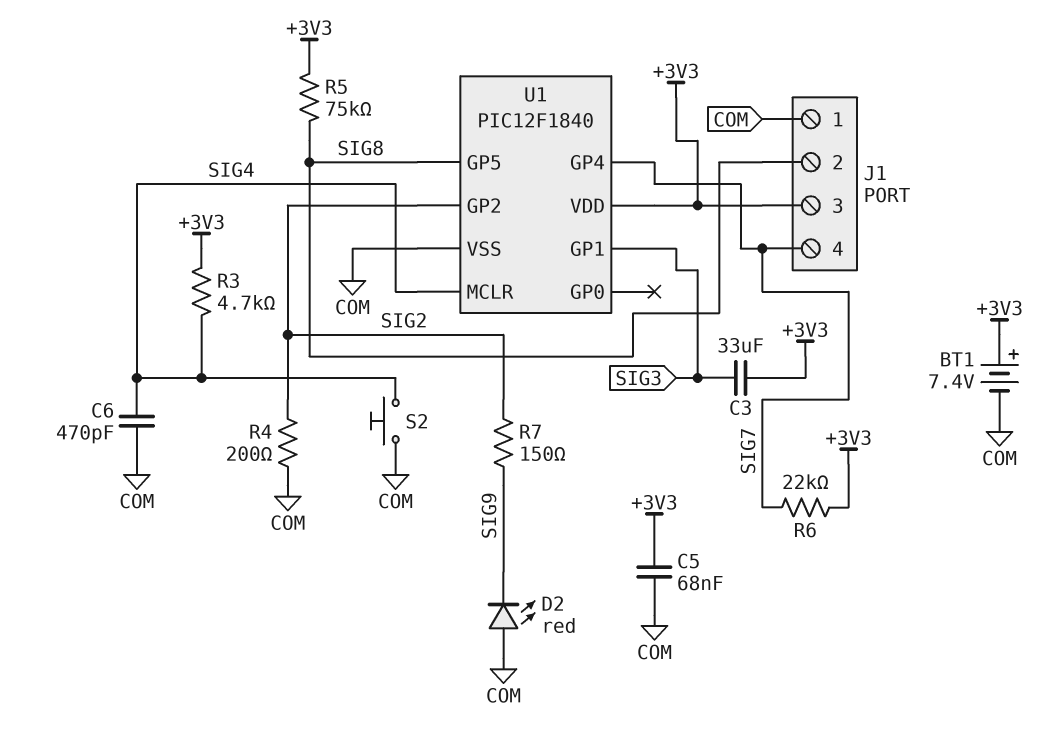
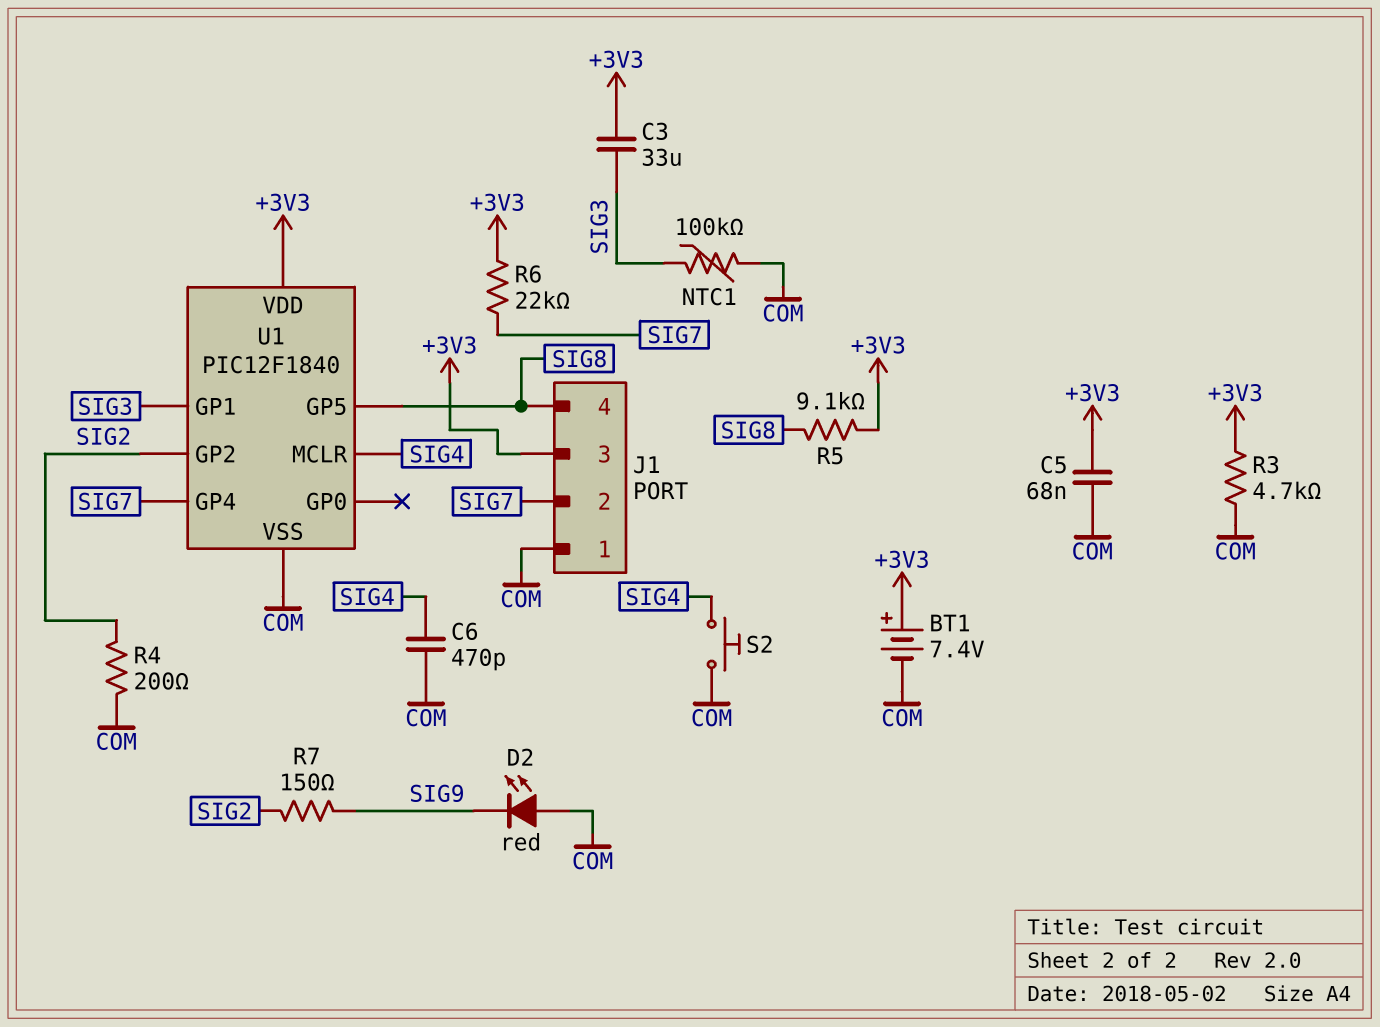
J1 pin 2: SIG8 -> SIG7
J1 pin 4: SIG7 -> SIG8
NTC1: none -> 100k (COM, SIG3)
R3: 4.7k (+3V3, SIG4) -> 4.7k (+3V3, COM)
R5: 75k (+3V3, SIG8) -> 9.1k (+3V3, SIG8)

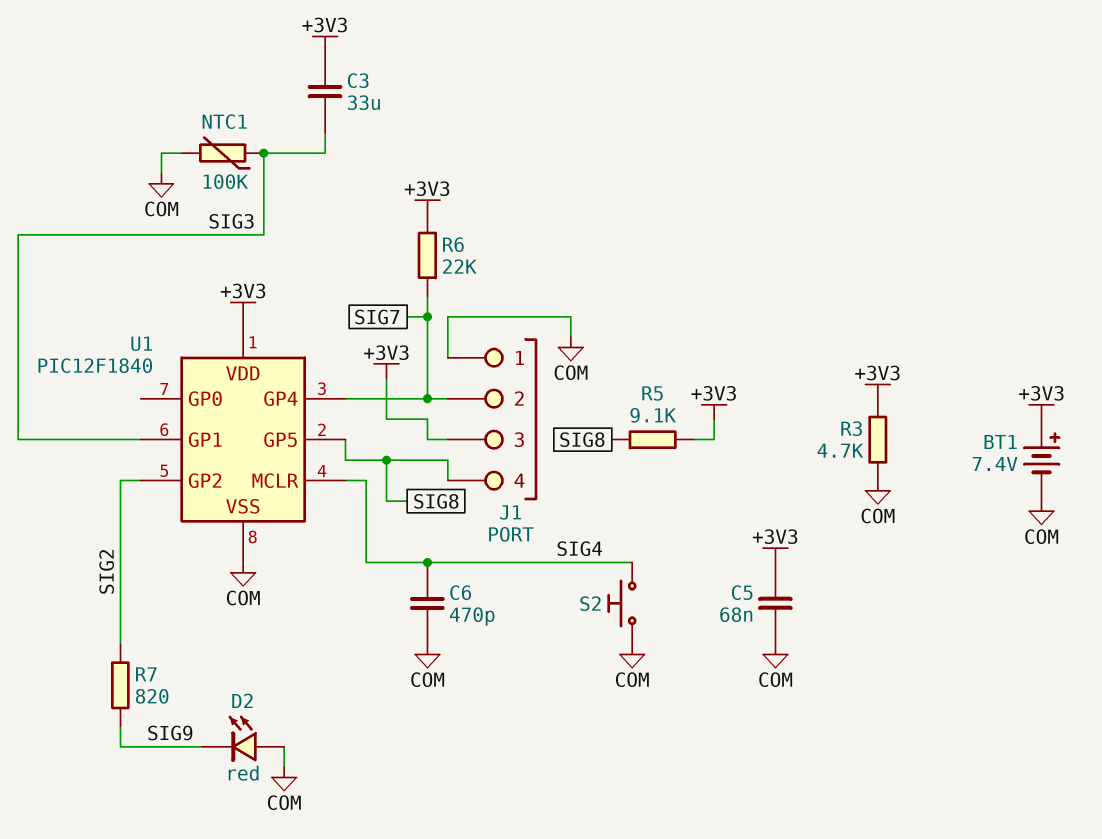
R4: 200 (COM, SIG2) -> none
R7: 150 (SIG2, SIG9) -> 820 (SIG2, SIG9)

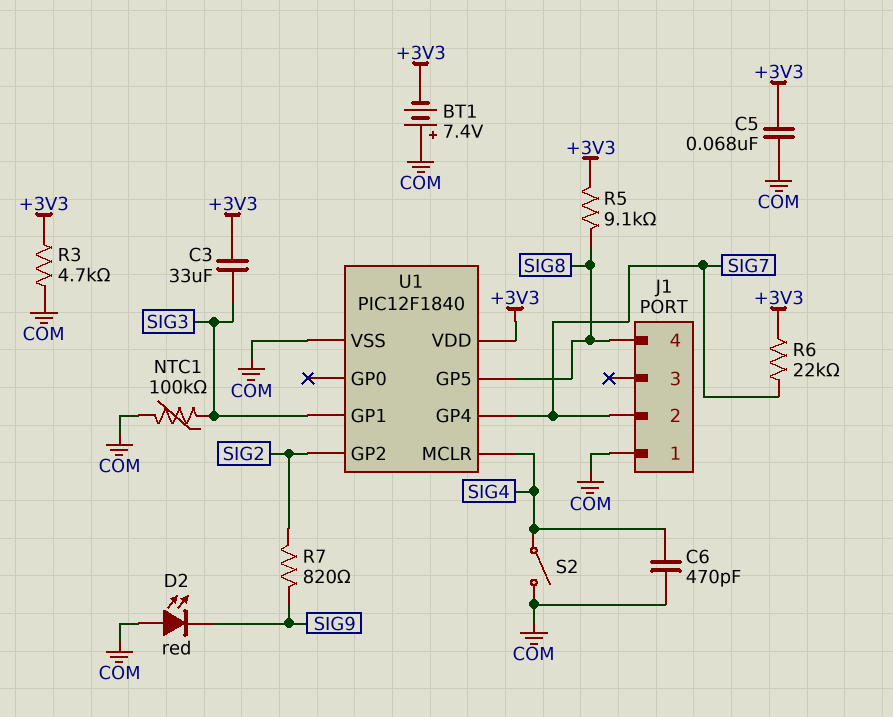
BT1: 7.4V (plus +3V3, minus COM) -> 7.4V (plus COM, minus +3V3)
J1 pin 3: +3V3 -> none
S2: button (COM, SIG4) -> switch (COM, SIG4)

